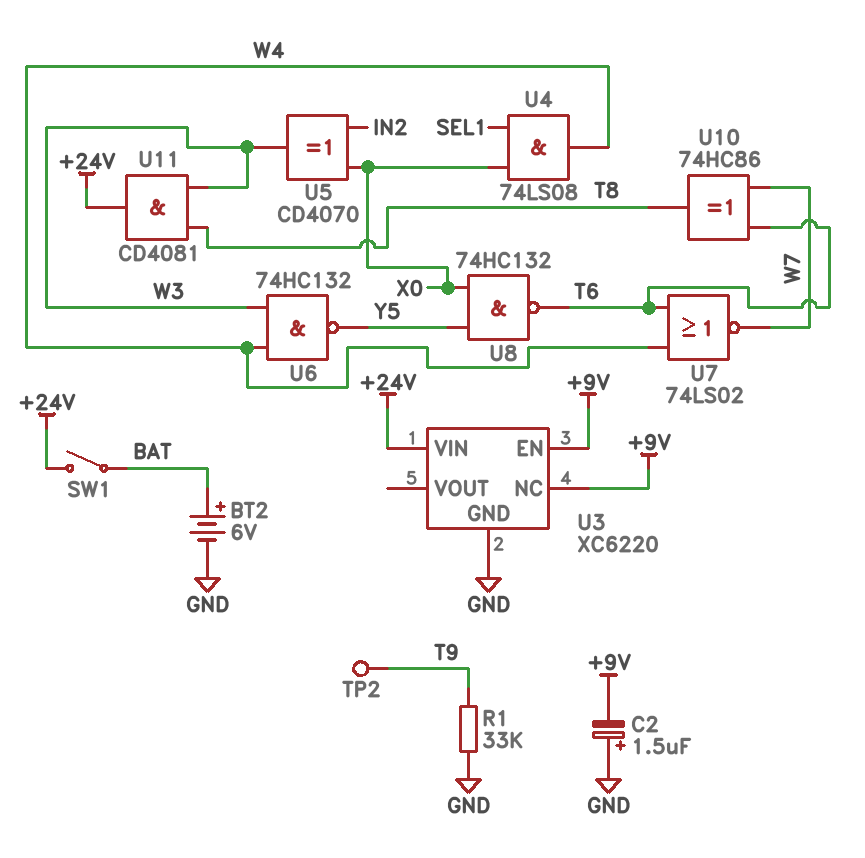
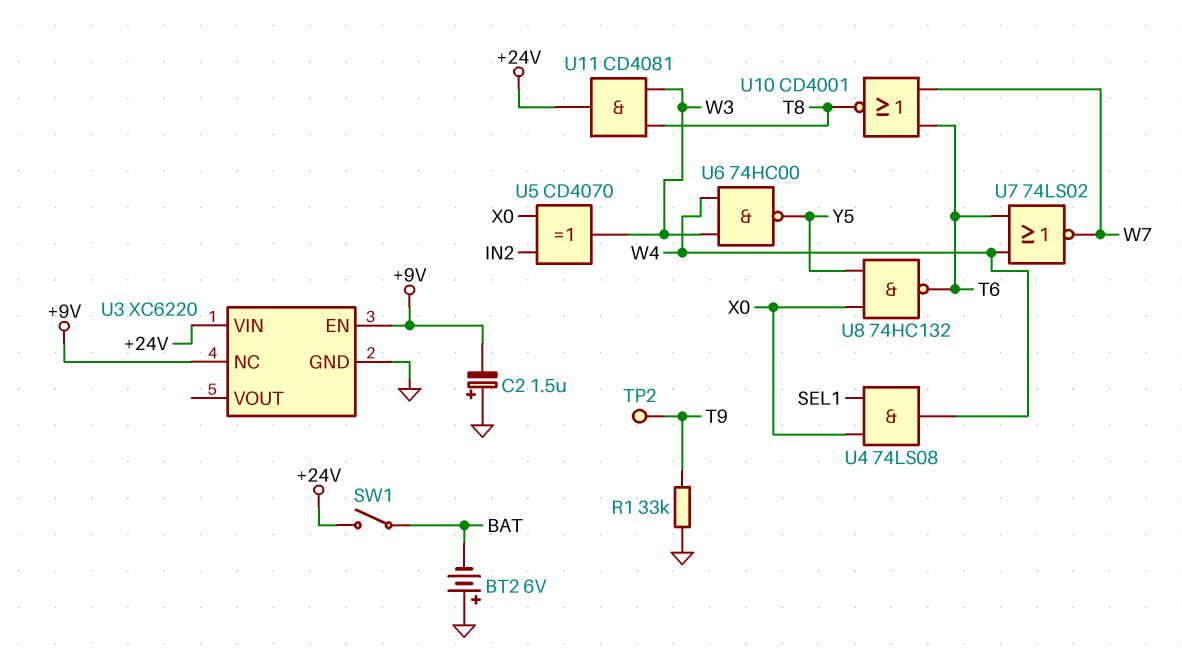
BT2: 6V (plus BAT, minus GND) -> 6V (plus GND, minus BAT)
U6: NAND 74HC132 (in W3, in W4, out Y5) -> NAND 74HC00 (in W3, in W4, out Y5)
U10: XOR 74HC86 (in T6, in W7, out T8) -> NOR CD4001 (in T6, in W7, out T8)

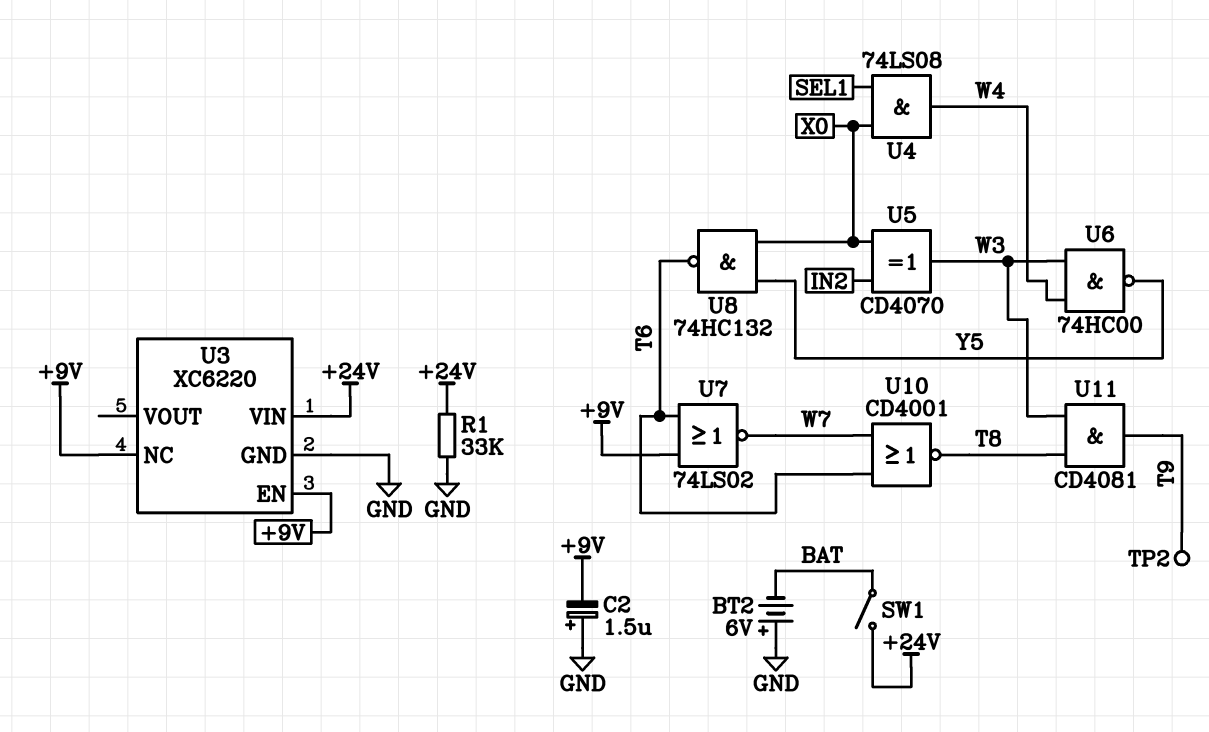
R1: 33k (GND, T9) -> 33k (+24V, GND)
U7: NOR 74LS02 (in T6, in W4, out W7) -> NOR 74LS02 (in +9V, in T6, out W7)
U11: AND CD4081 (in T8, in W3, out +24V) -> AND CD4081 (in T8, in W3, out T9)

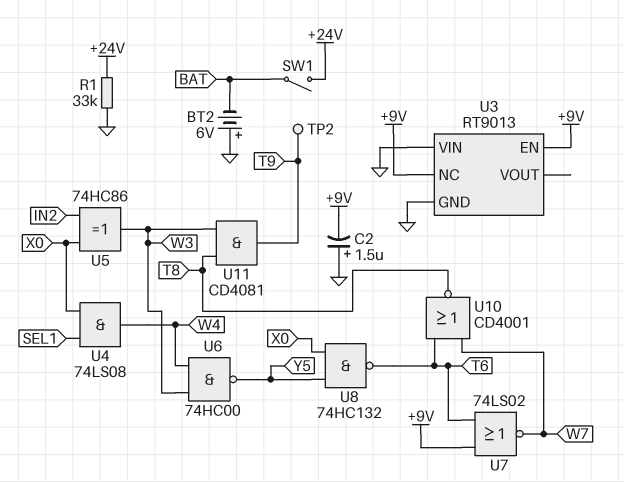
U3: XC6220 -> RT9013
U3 pin VIN: +24V -> GND
U5: XOR CD4070 (in IN2, in X0, out W3) -> XOR 74HC86 (in IN2, in X0, out W3)

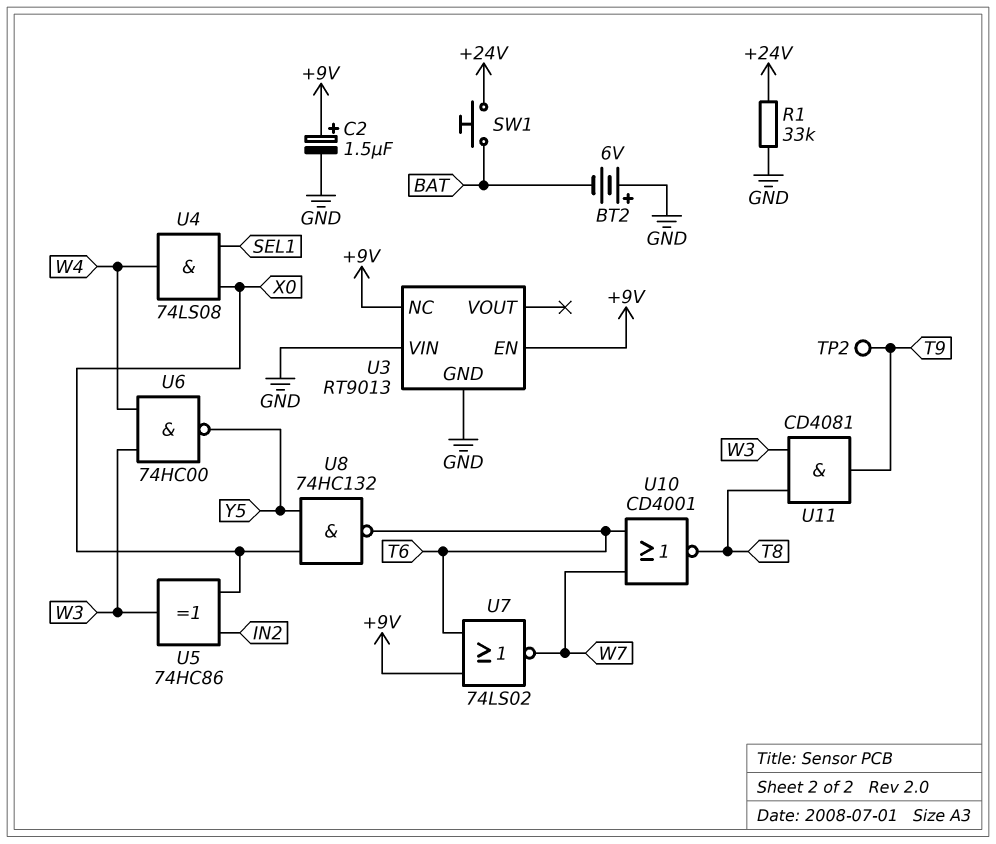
C2: 1.5uF (plus GND, minus +9V) -> 1.5uF (plus +9V, minus GND)
SW1: switch (+24V, BAT) -> button (+24V, BAT)

